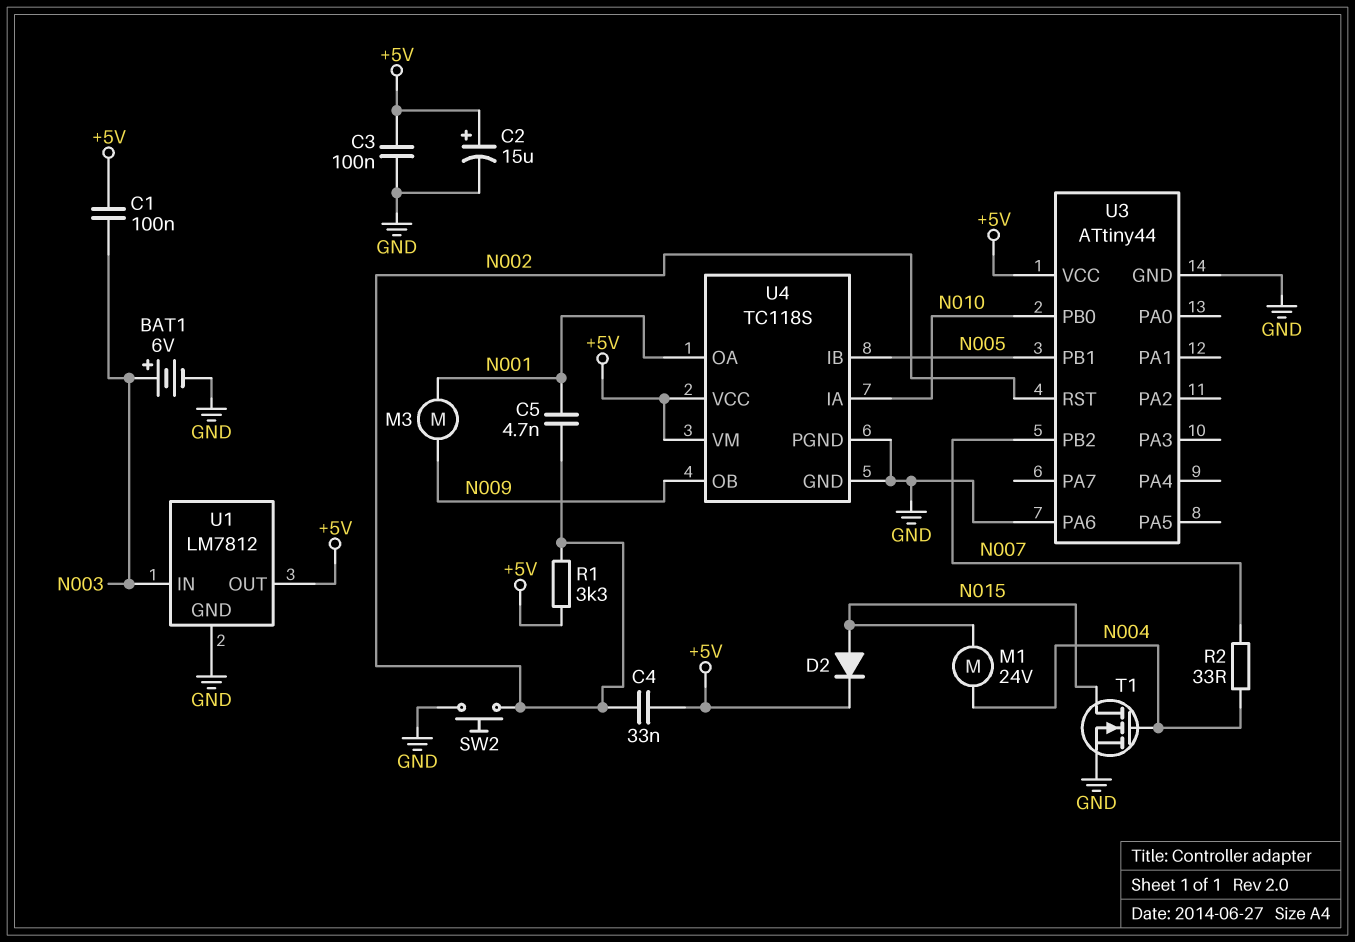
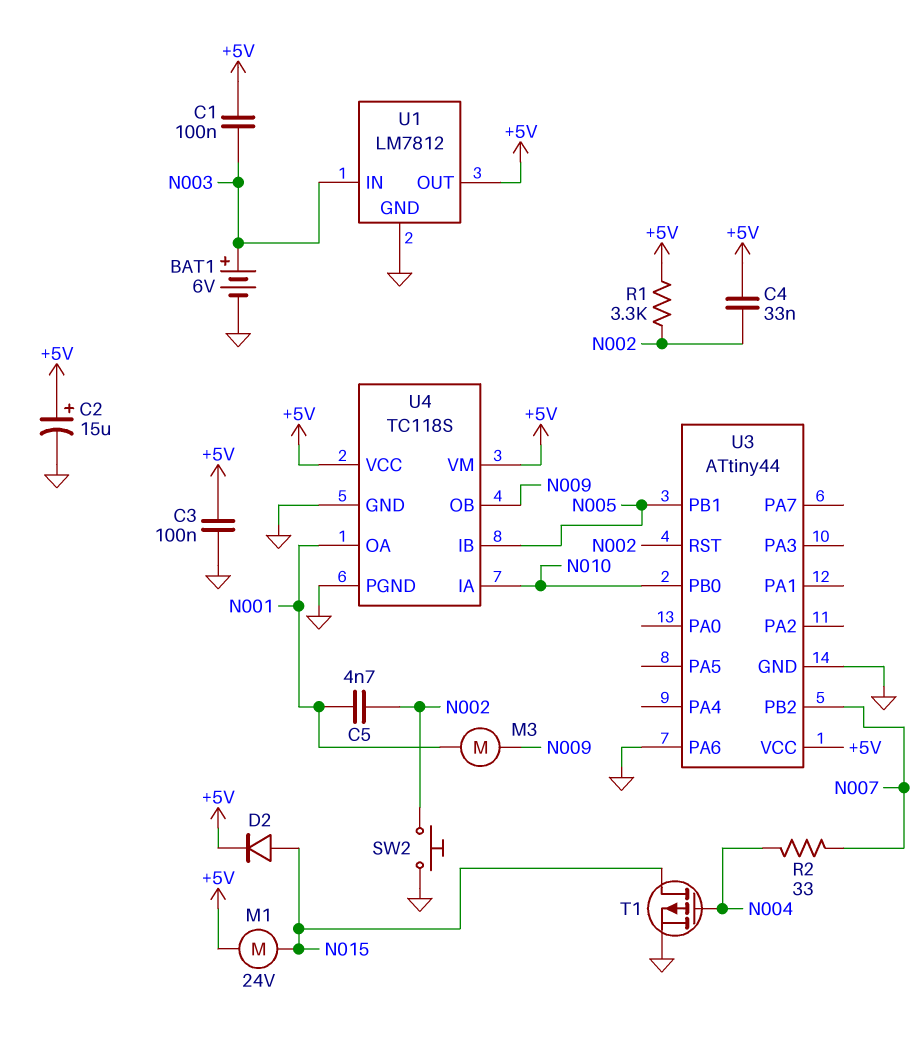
M1: motor 24V (N004, N015) -> motor 24V (+5V, N015)
T1: NMOS (G N004, D N015, S GND) -> PMOS (G N004, D N015, S GND)

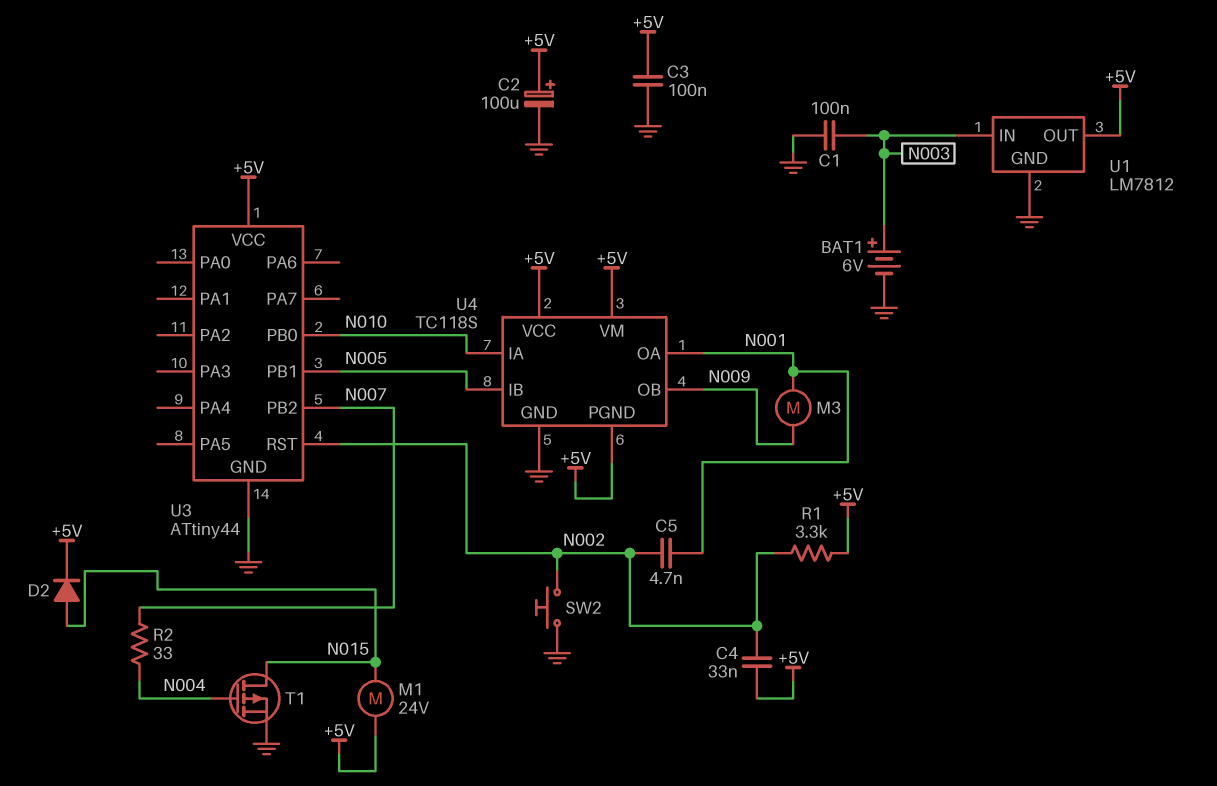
C1: 100nF (+5V, N003) -> 100nF (GND, N003)
C2: 15uF (plus +5V, minus GND) -> 100uF (plus +5V, minus GND)
U3 pin PA6: GND -> none
U4 pin PGND: GND -> +5V

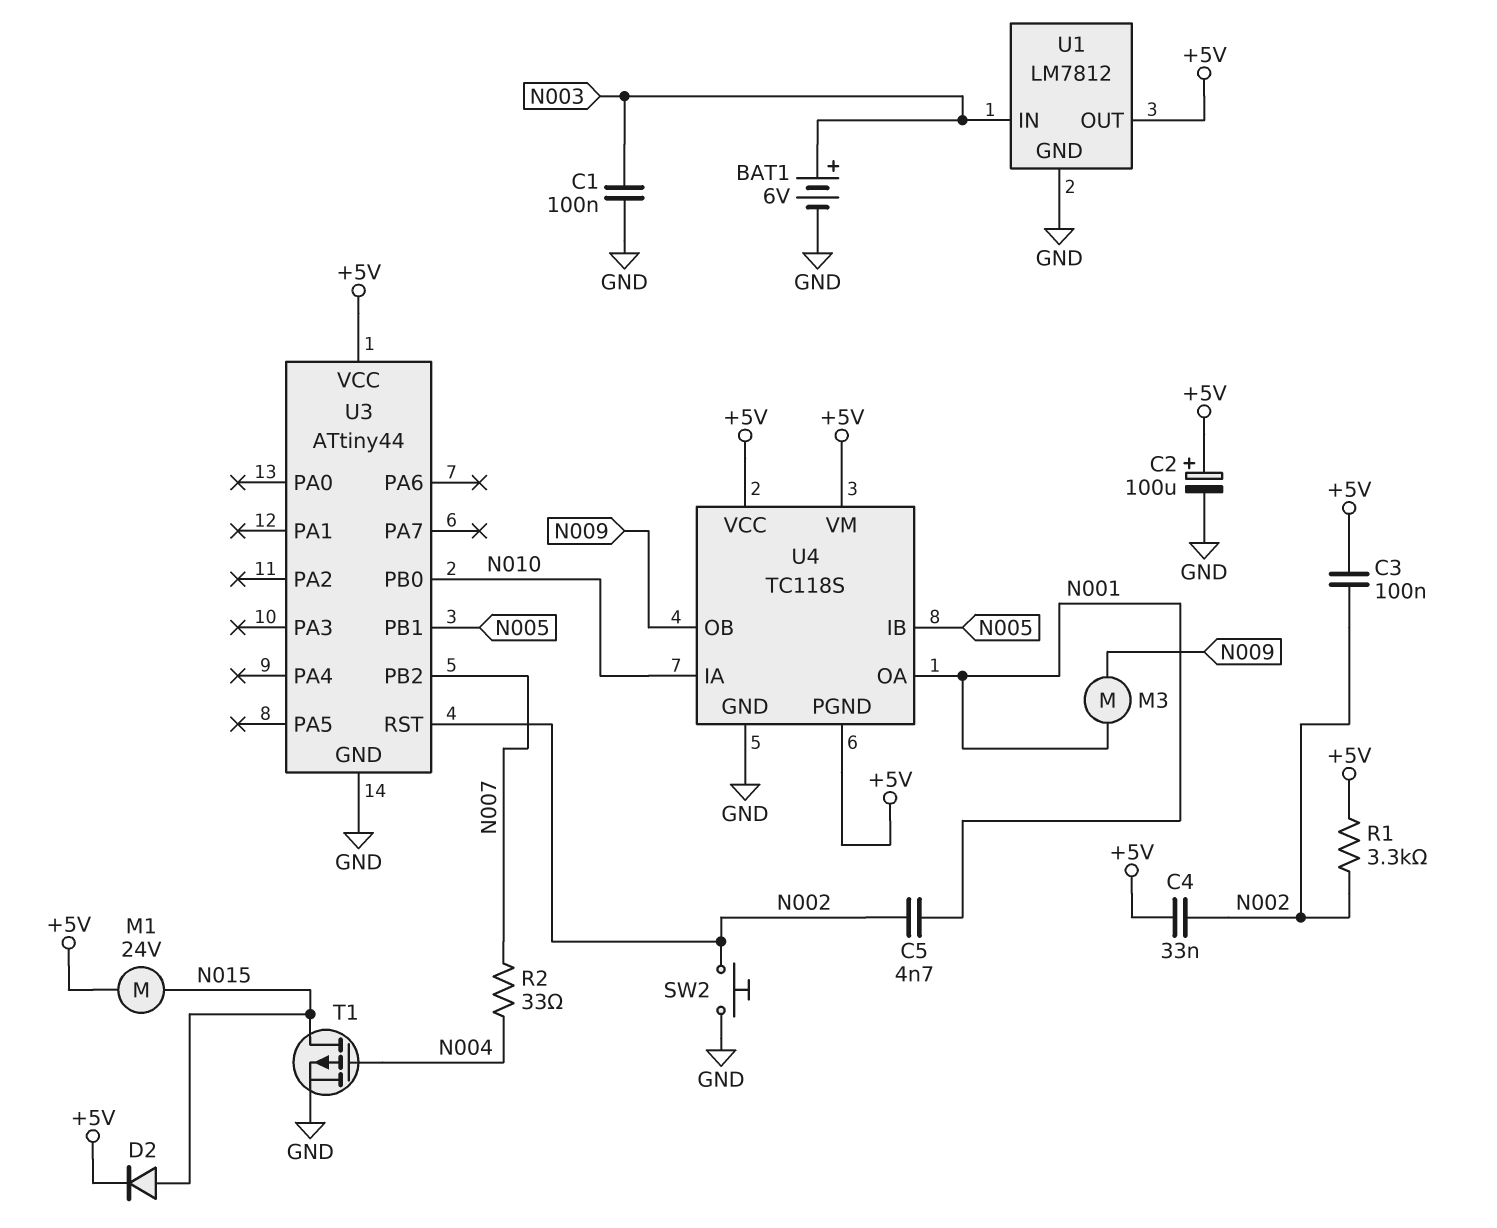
C3: 100nF (+5V, GND) -> 100nF (+5V, N002)

